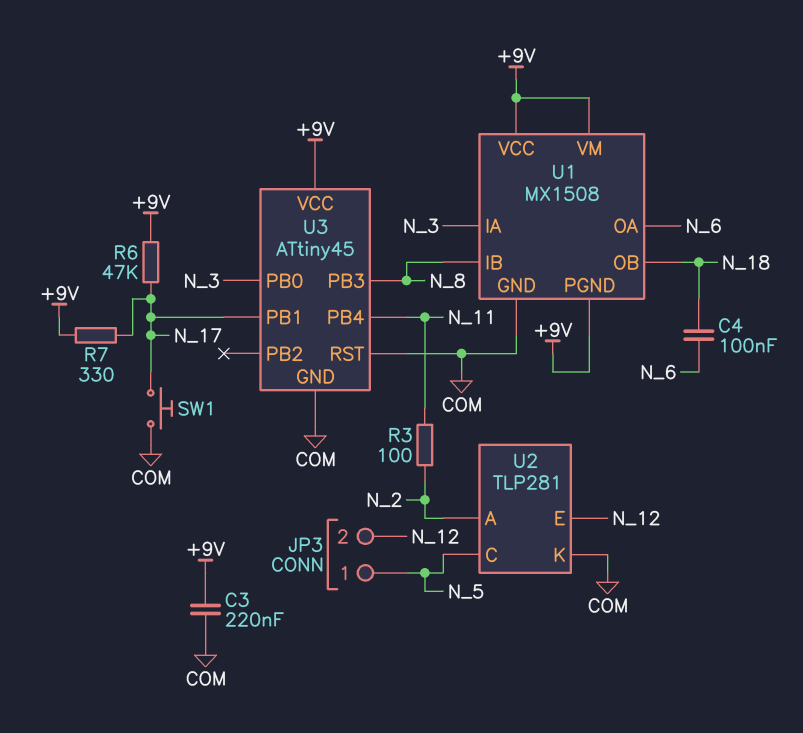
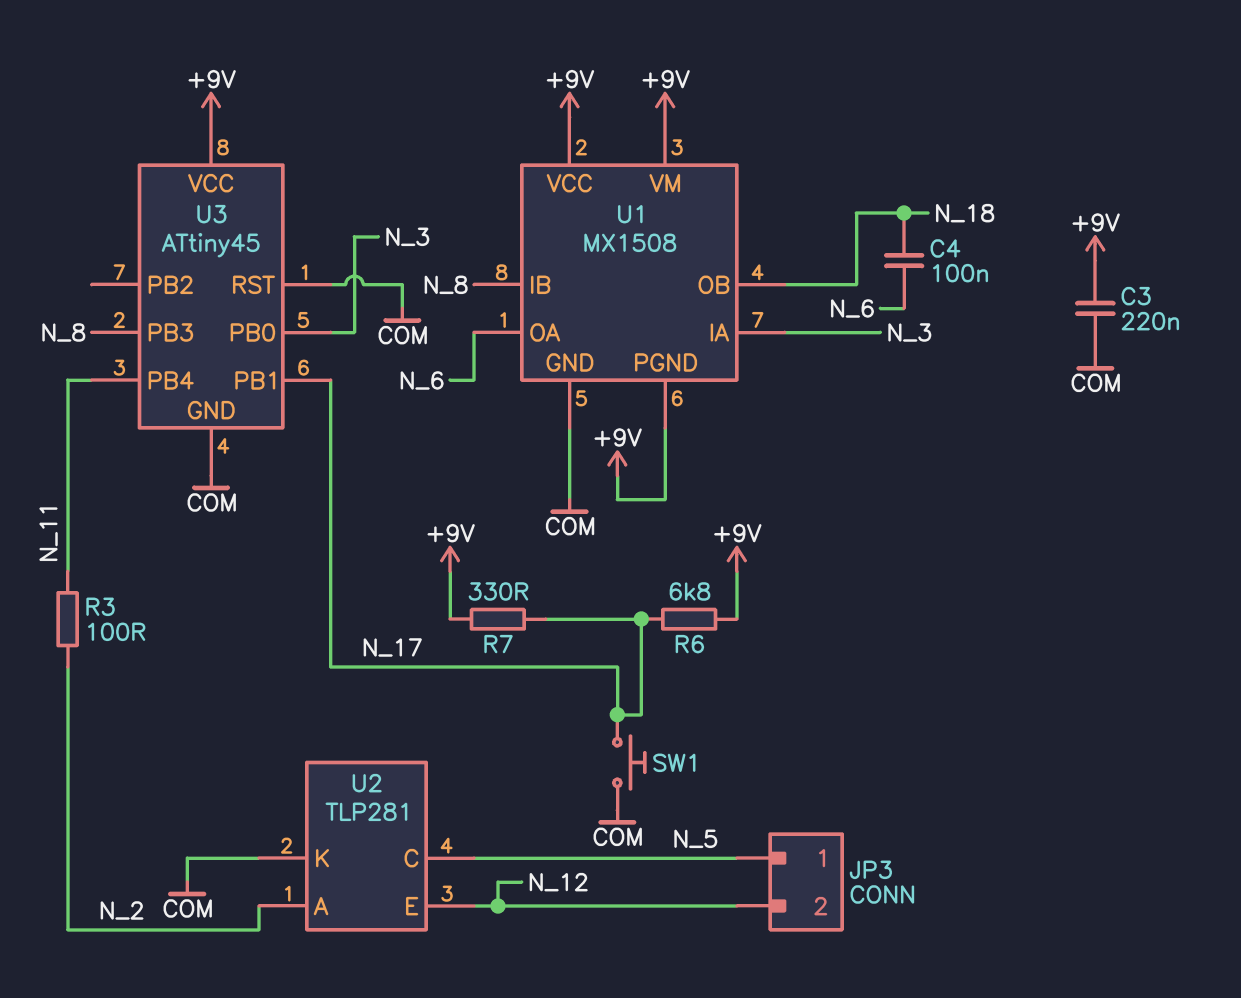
R6: 47k (+9V, N_17) -> 6.8k (+9V, N_17)

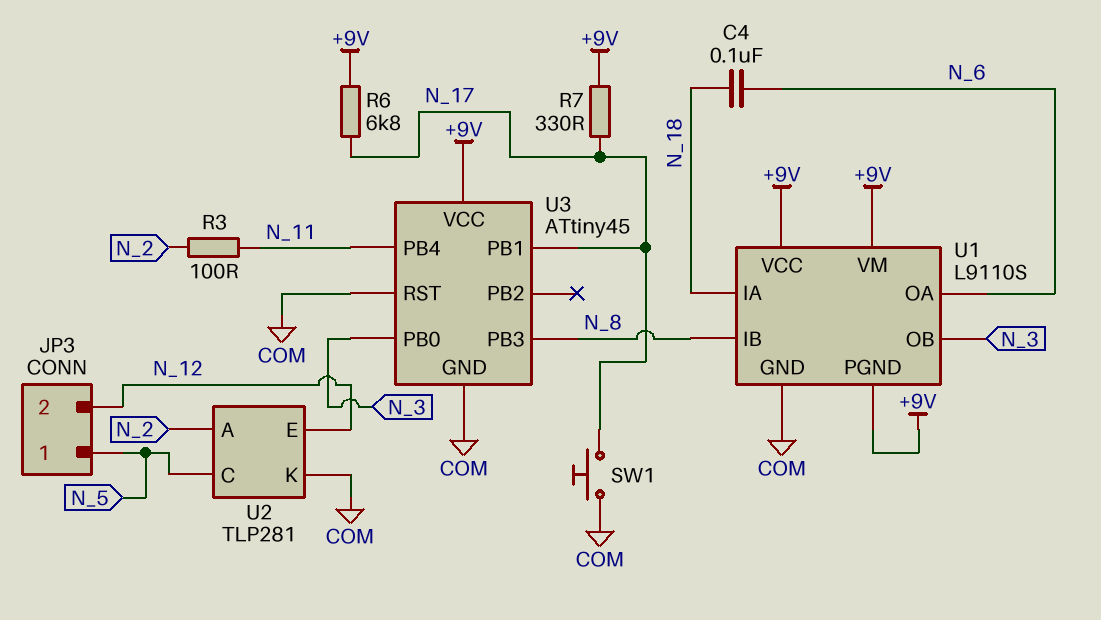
C3: 220nF (+9V, COM) -> none
U1: MX1508 -> L9110S
U1 pin IA: N_3 -> N_18
U1 pin OB: N_18 -> N_3

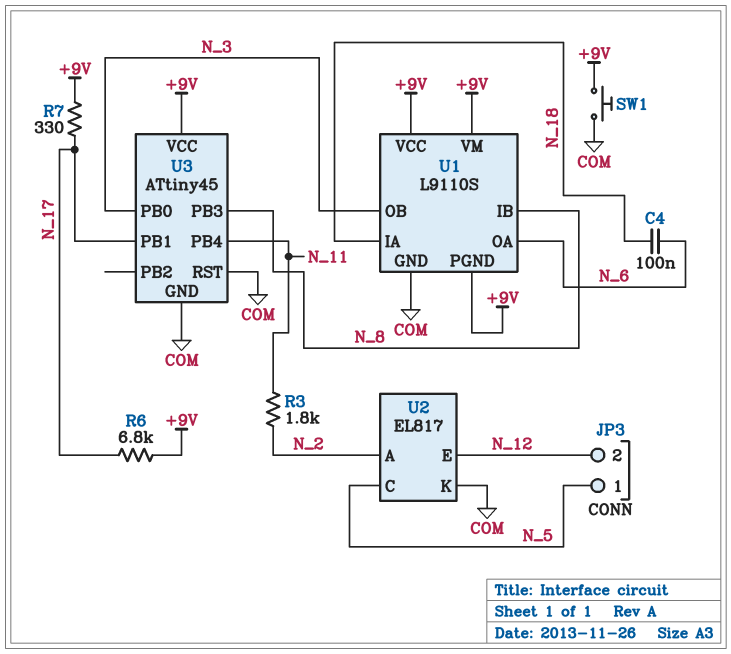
R3: 100 (N_2, N_11) -> 1.8k (N_2, N_11)
SW1: button (COM, N_17) -> button (+9V, COM)
U2: TLP281 -> EL817

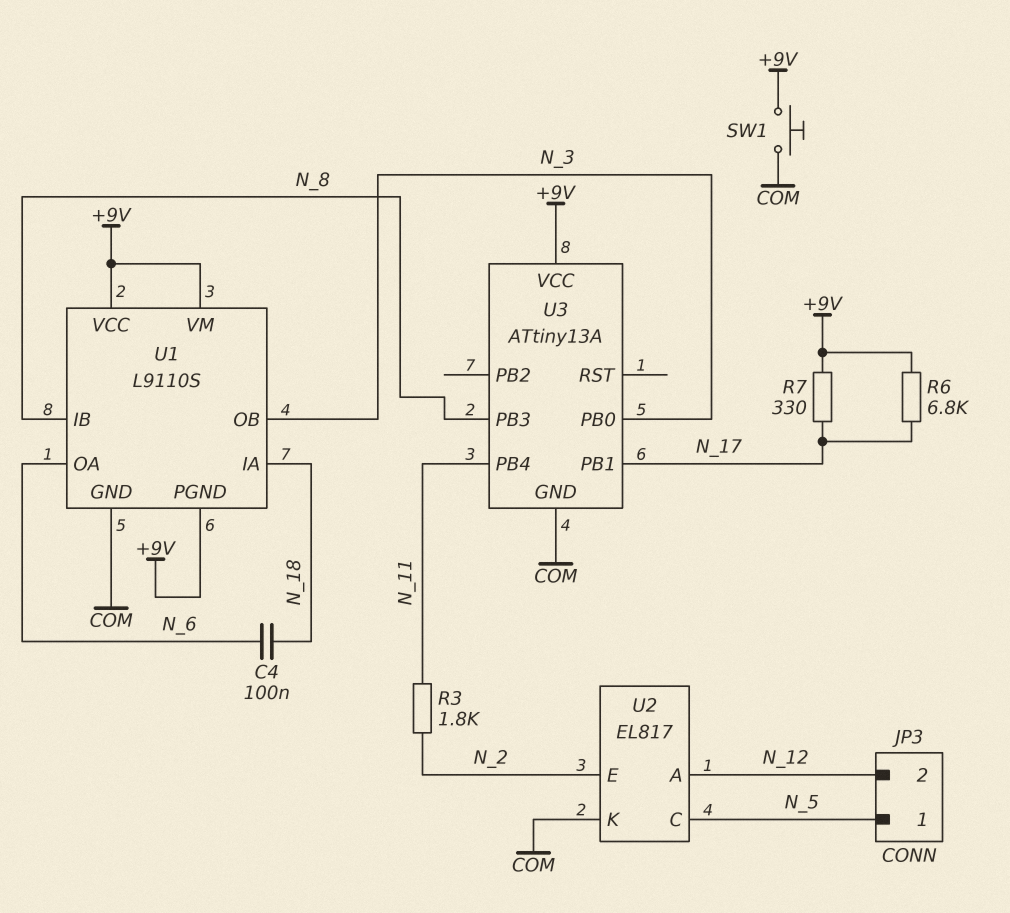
U2 pin A: N_2 -> N_12
U2 pin E: N_12 -> N_2
U3: ATtiny45 -> ATtiny13A
U3 pin RST: COM -> none

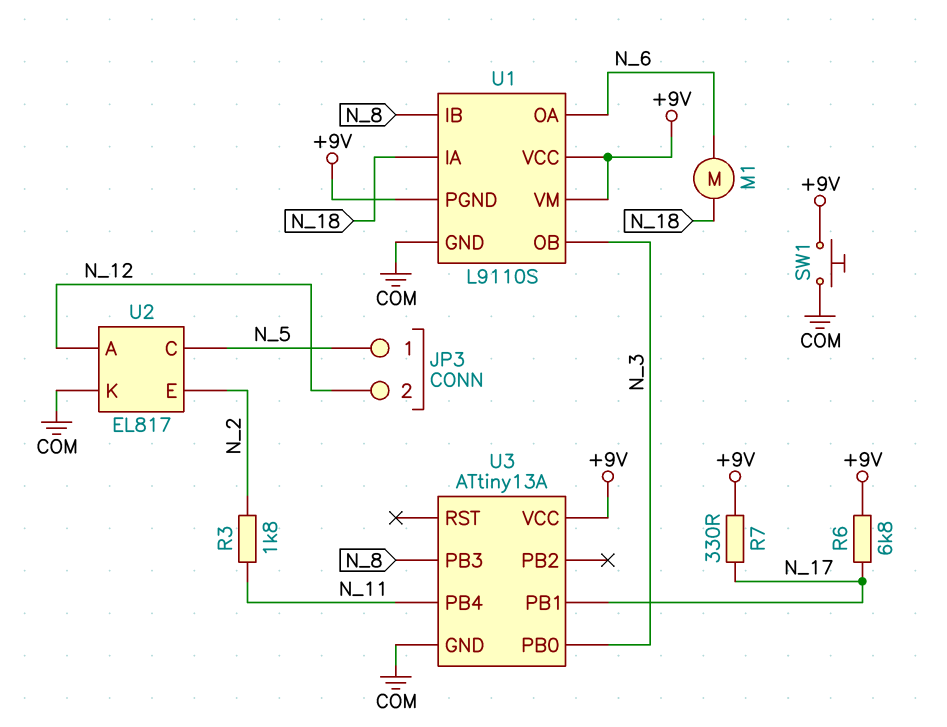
C4: 100nF (N_6, N_18) -> none
M1: none -> motor (N_6, N_18)

